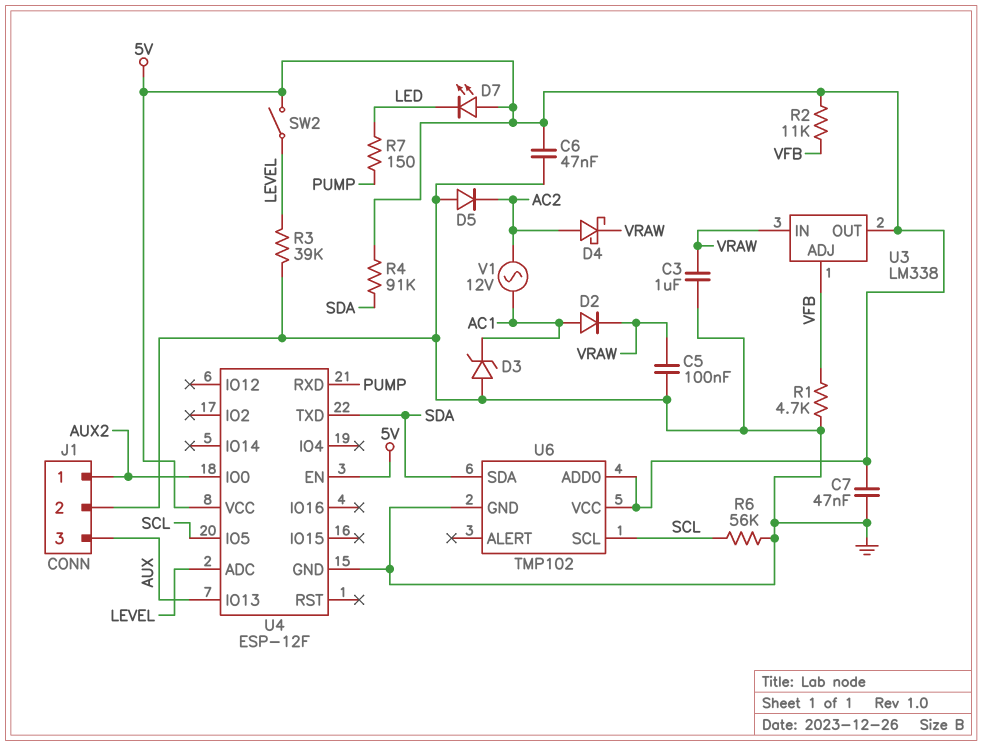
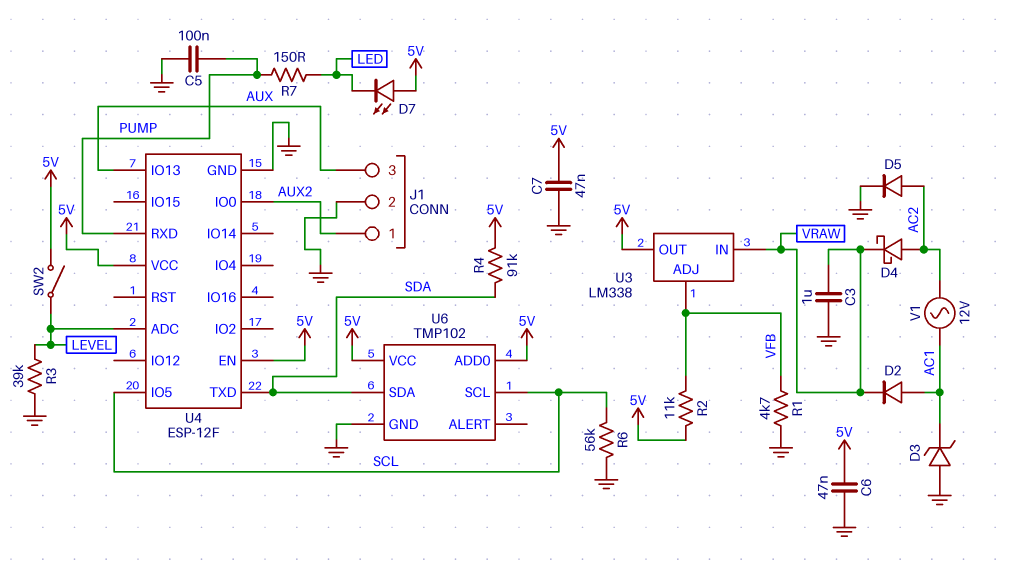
C5: 100nF (GND, VRAW) -> 100nF (GND, PUMP)
D5: diode (A GND, K AC2) -> diode (A AC2, K GND)

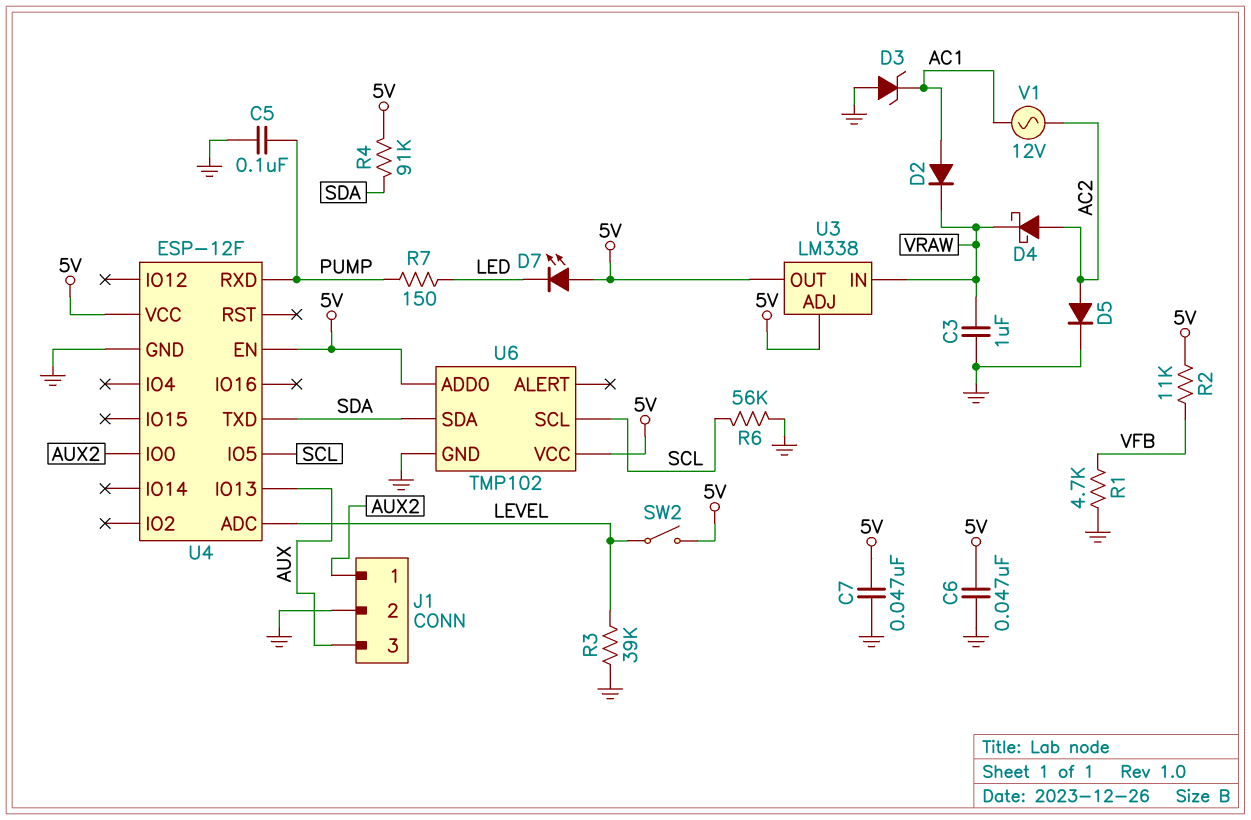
U3 pin ADJ: VFB -> 5V

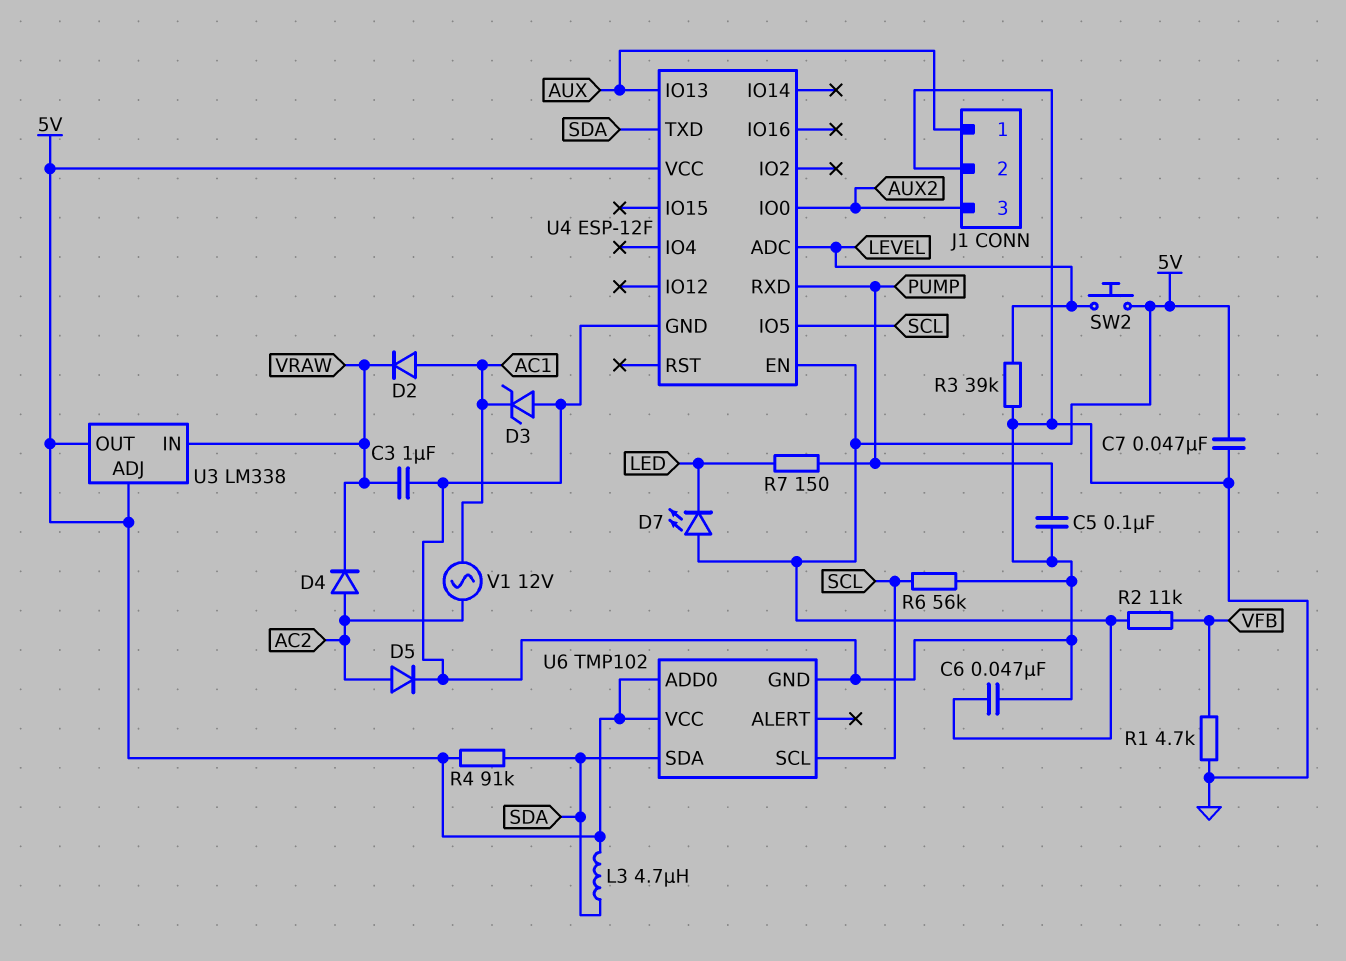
D4: schottky (A AC2, K VRAW) -> diode (A AC2, K VRAW)
J1 pin 1: AUX2 -> AUX
J1 pin 3: AUX -> AUX2
L3: none -> 4.7uH (5V, SDA)
SW2: switch (5V, LEVEL) -> button (5V, LEVEL)

